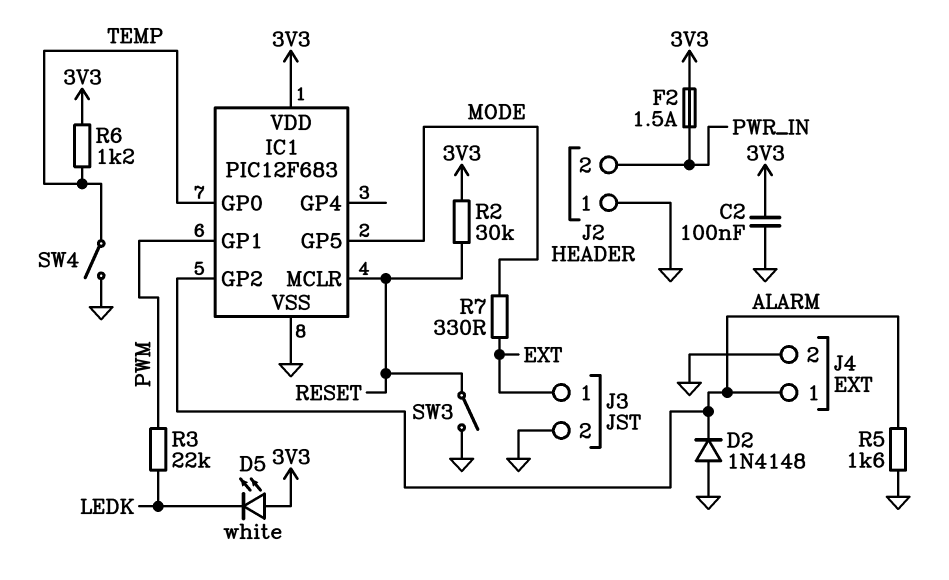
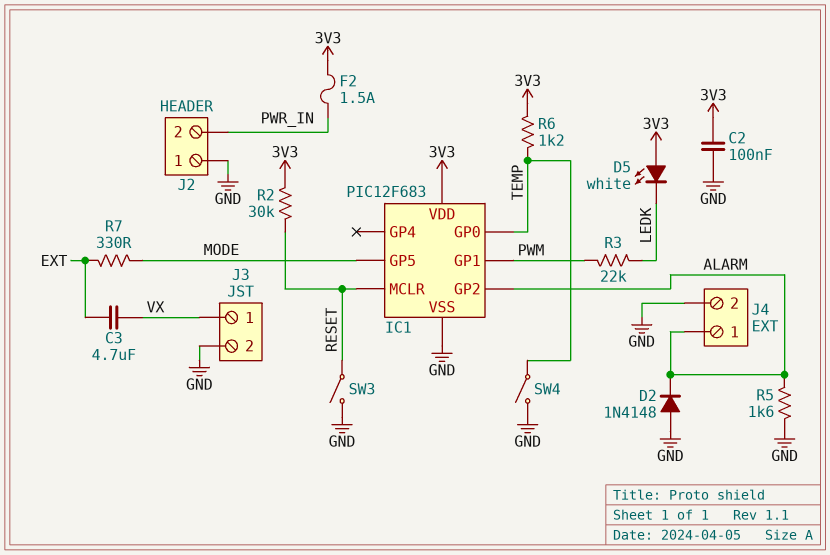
C3: none -> 4.7uF (EXT, VX)
J3 pin 1: EXT -> VX

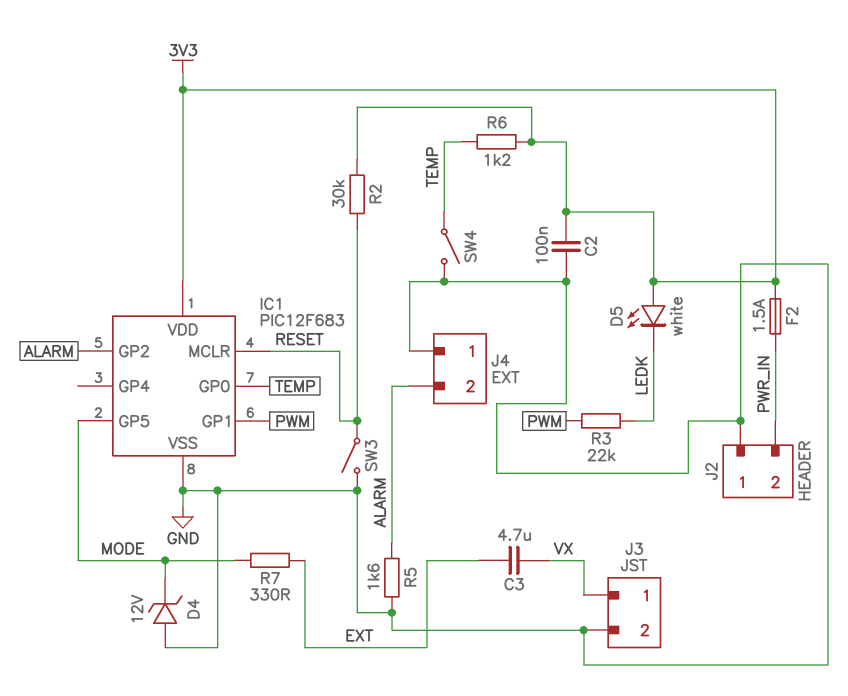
D2: diode 1N4148 (A GND, K ALARM) -> none
D4: none -> zener 12V (A GND, K MODE)
J4 pin 1: ALARM -> GND
J4 pin 2: GND -> ALARM

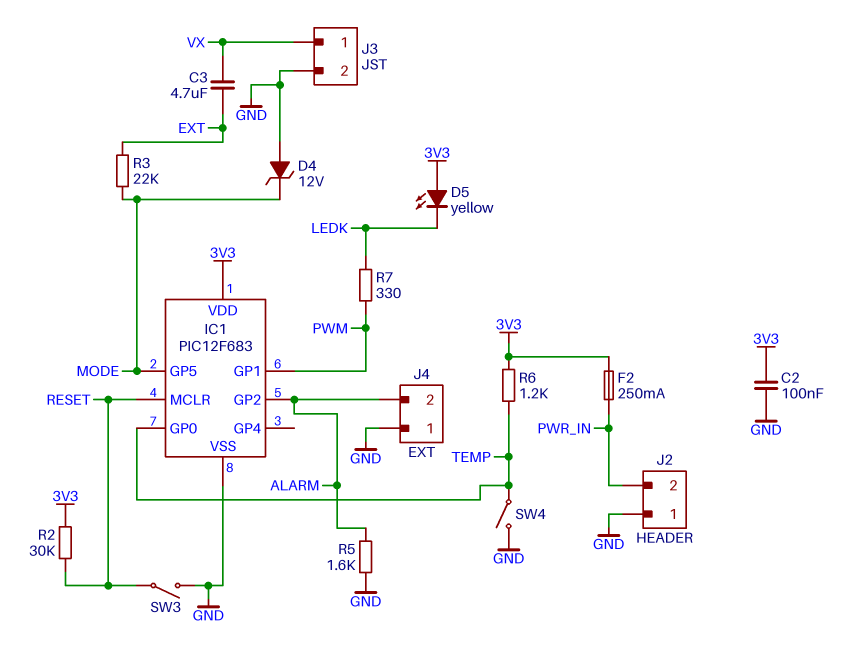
D5: LED white (A 3V3, K LEDK) -> LED yellow (A 3V3, K LEDK)
F2: 1.5A (3V3, PWR_IN) -> 250mA (3V3, PWR_IN)
R3: 22k (LEDK, PWM) -> 22k (EXT, MODE)
R7: 330 (EXT, MODE) -> 330 (LEDK, PWM)

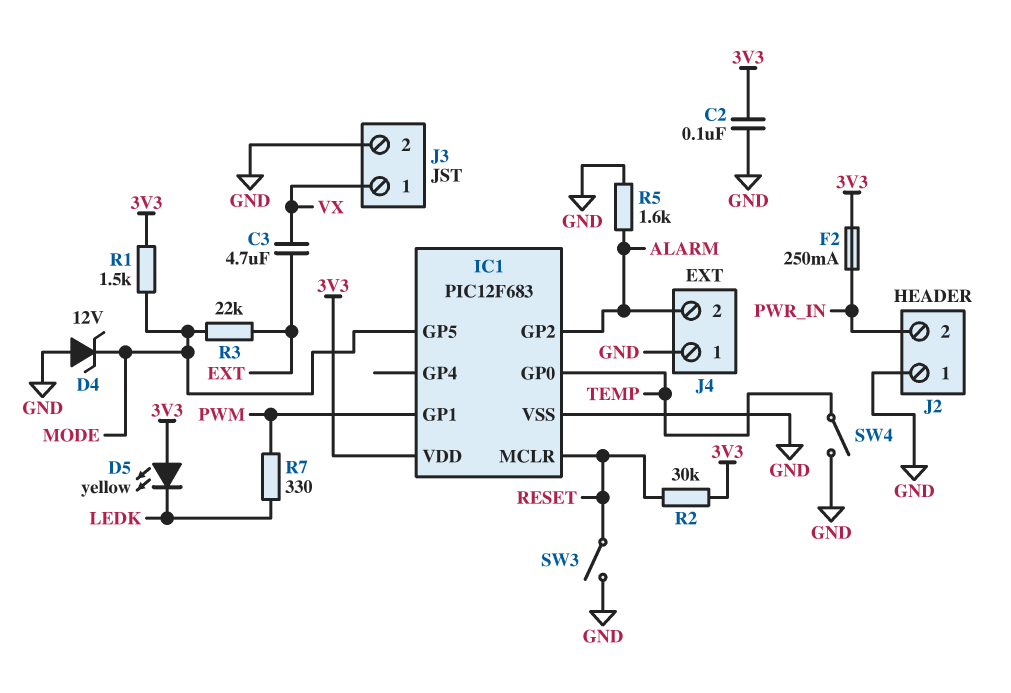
R1: none -> 1.5k (3V3, MODE)
R6: 1.2k (3V3, TEMP) -> none

